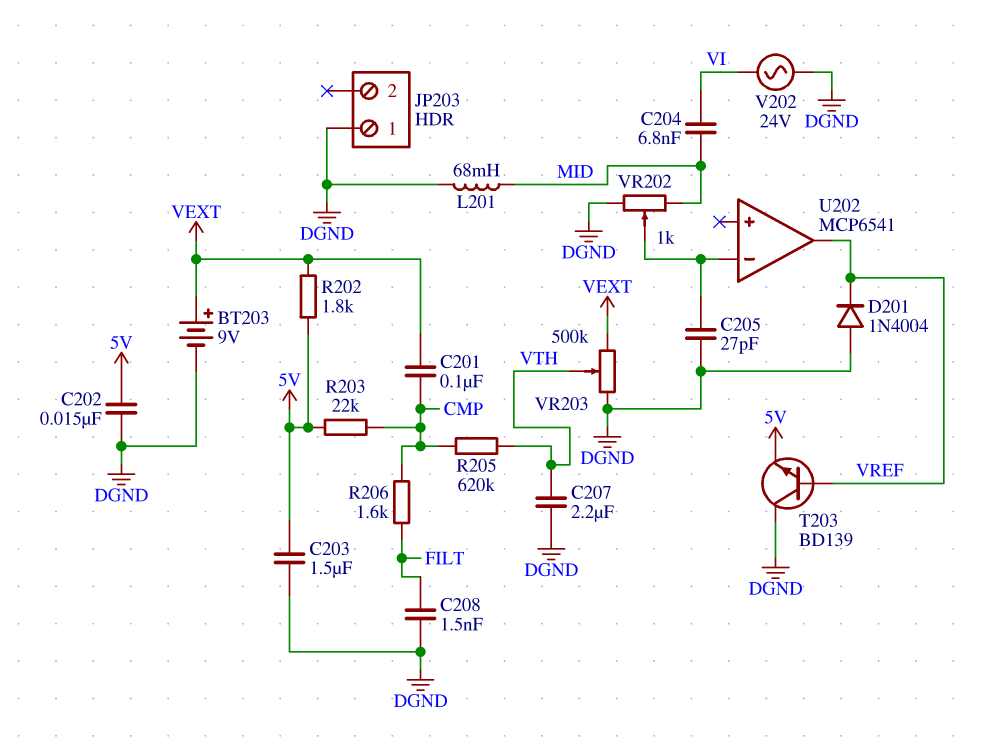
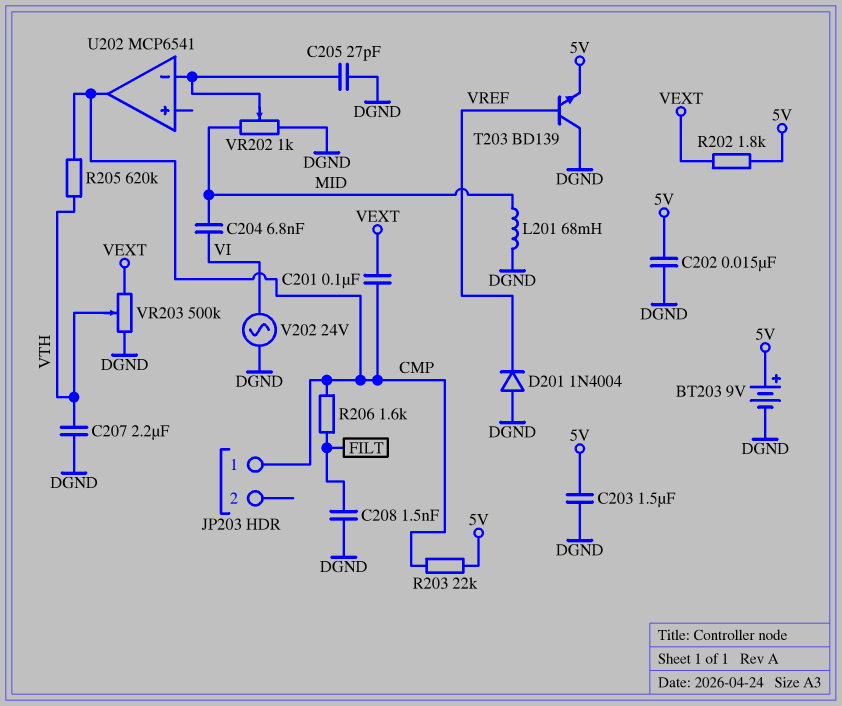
BT203: 9V (plus VEXT, minus DGND) -> 9V (plus 5V, minus DGND)
JP203 pin 1: DGND -> CMP
U202 pin out: VREF -> CMP

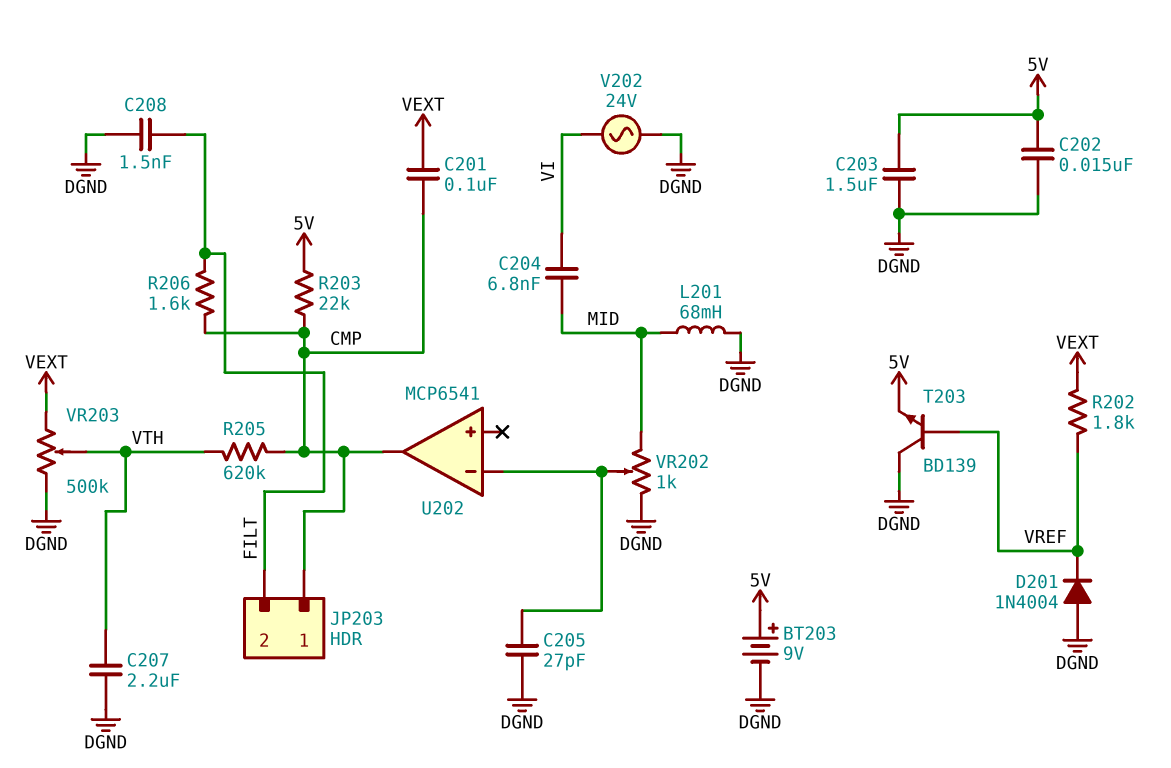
JP203 pin 2: none -> FILT
R202: 1.8k (5V, VEXT) -> 1.8k (VEXT, VREF)

